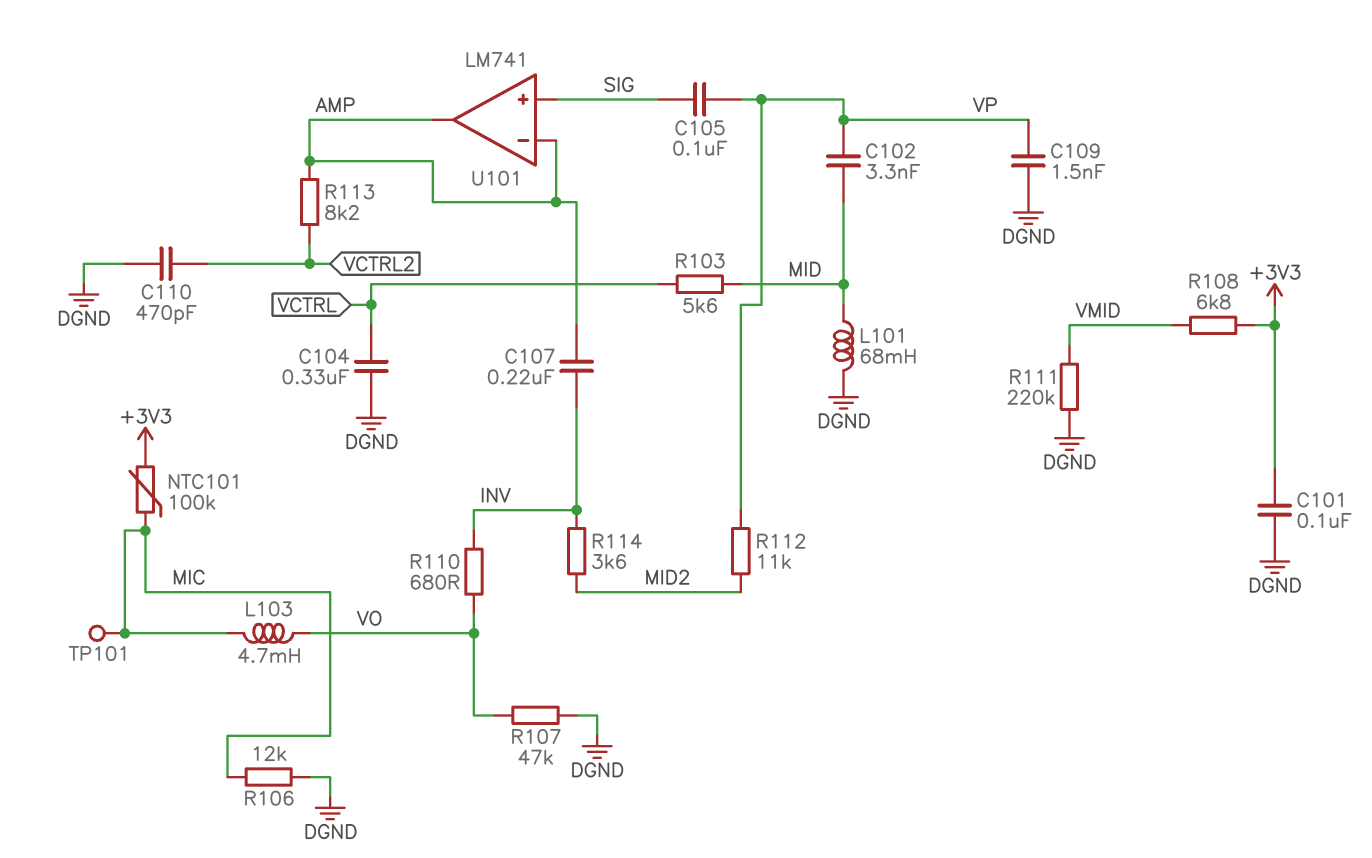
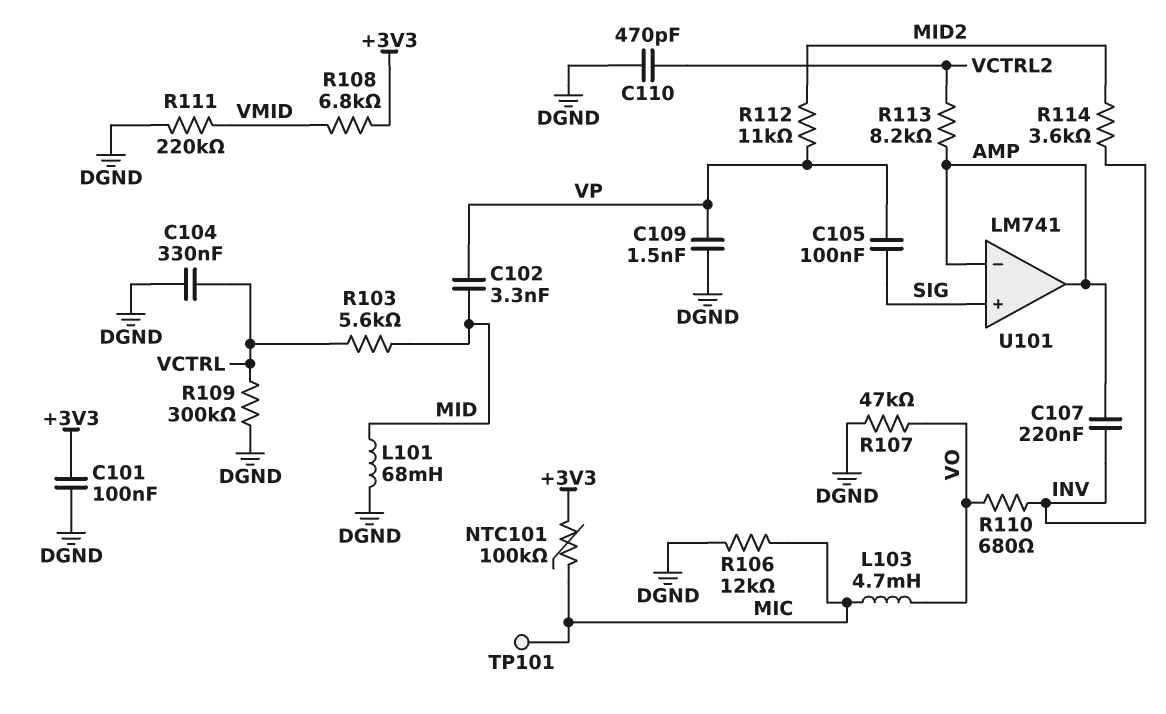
R109: none -> 300k (DGND, VCTRL)

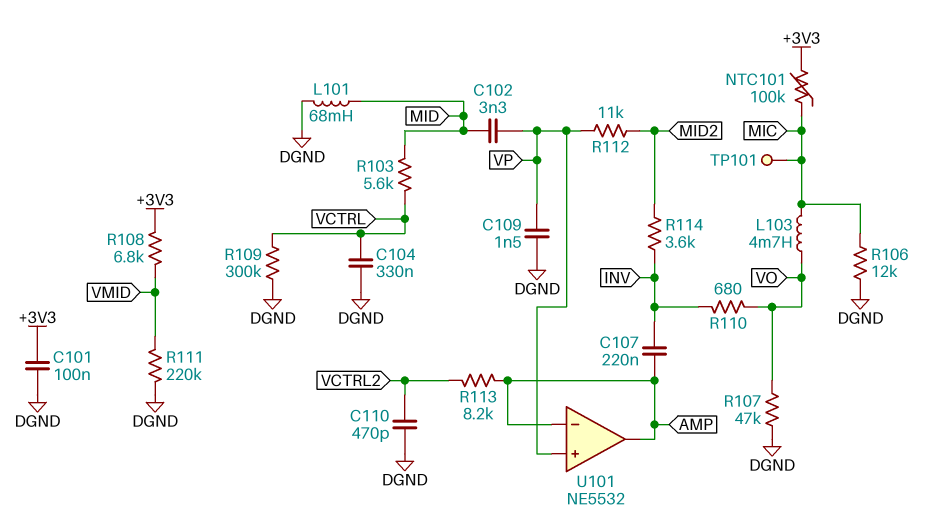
C105: 100nF (SIG, VP) -> none
U101: LM741 -> NE5532
U101 pin in+: SIG -> VP

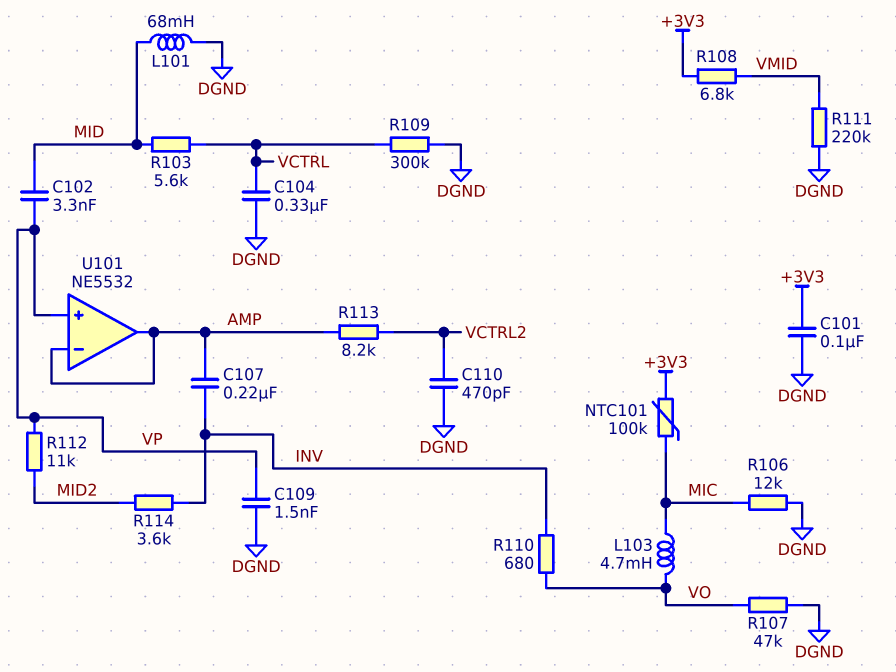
TP101: test point (MIC) -> none

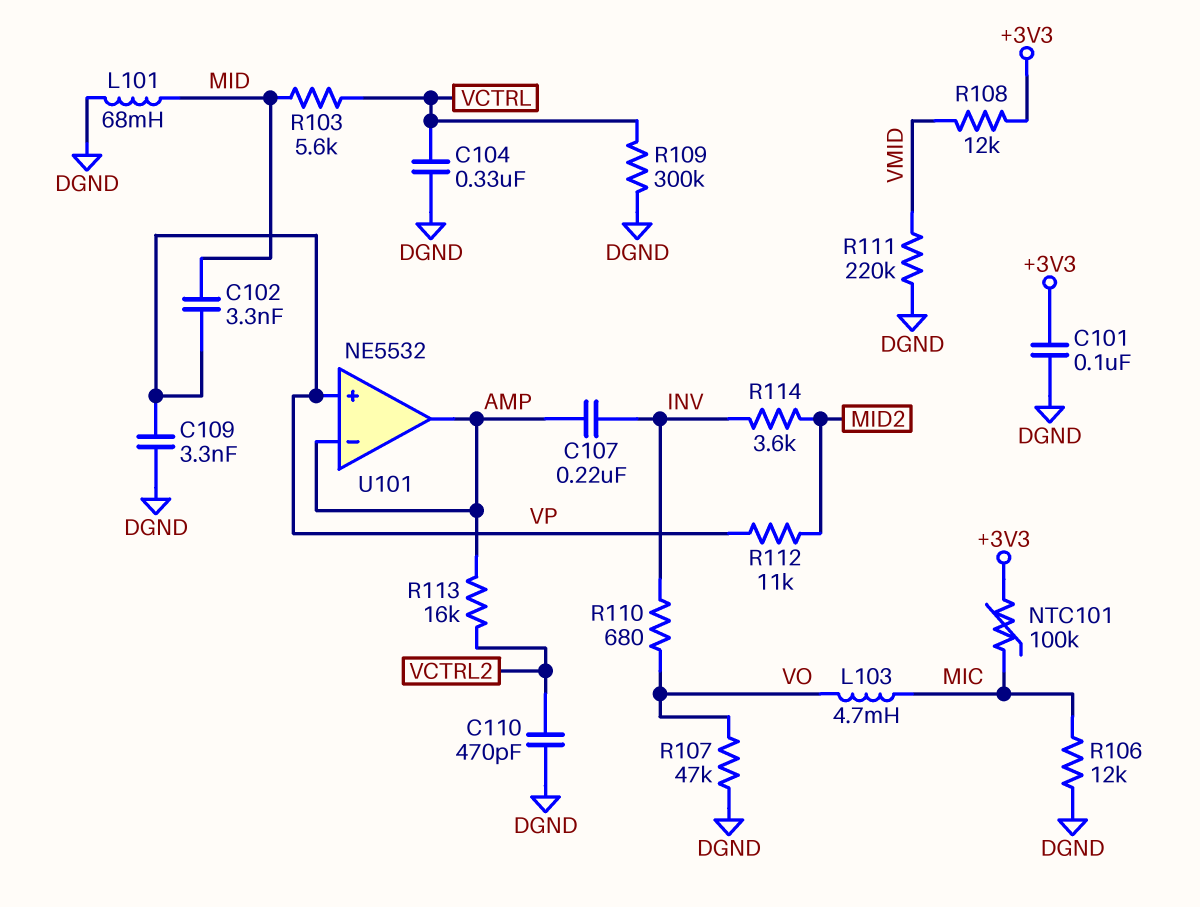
C109: 1.5nF (DGND, VP) -> 3.3nF (DGND, VP)
R108: 6.8k (+3V3, VMID) -> 12k (+3V3, VMID)
R113: 8.2k (AMP, VCTRL2) -> 16k (AMP, VCTRL2)

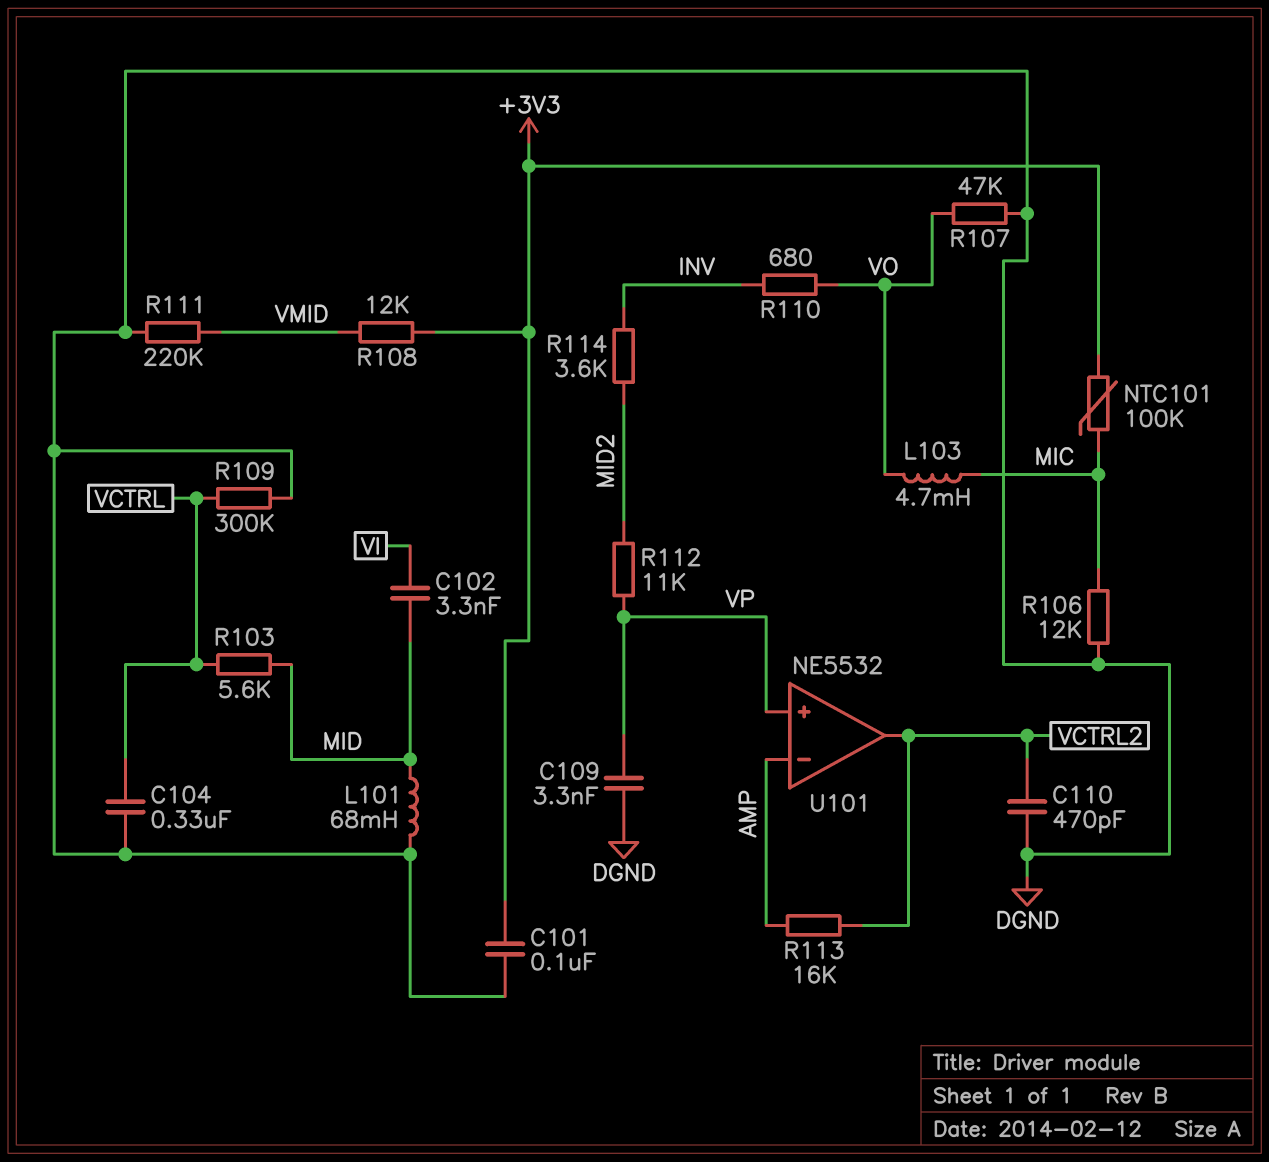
C102: 3.3nF (MID, VP) -> 3.3nF (MID, VI)
C107: 220nF (AMP, INV) -> none
U101 pin out: AMP -> VCTRL2

